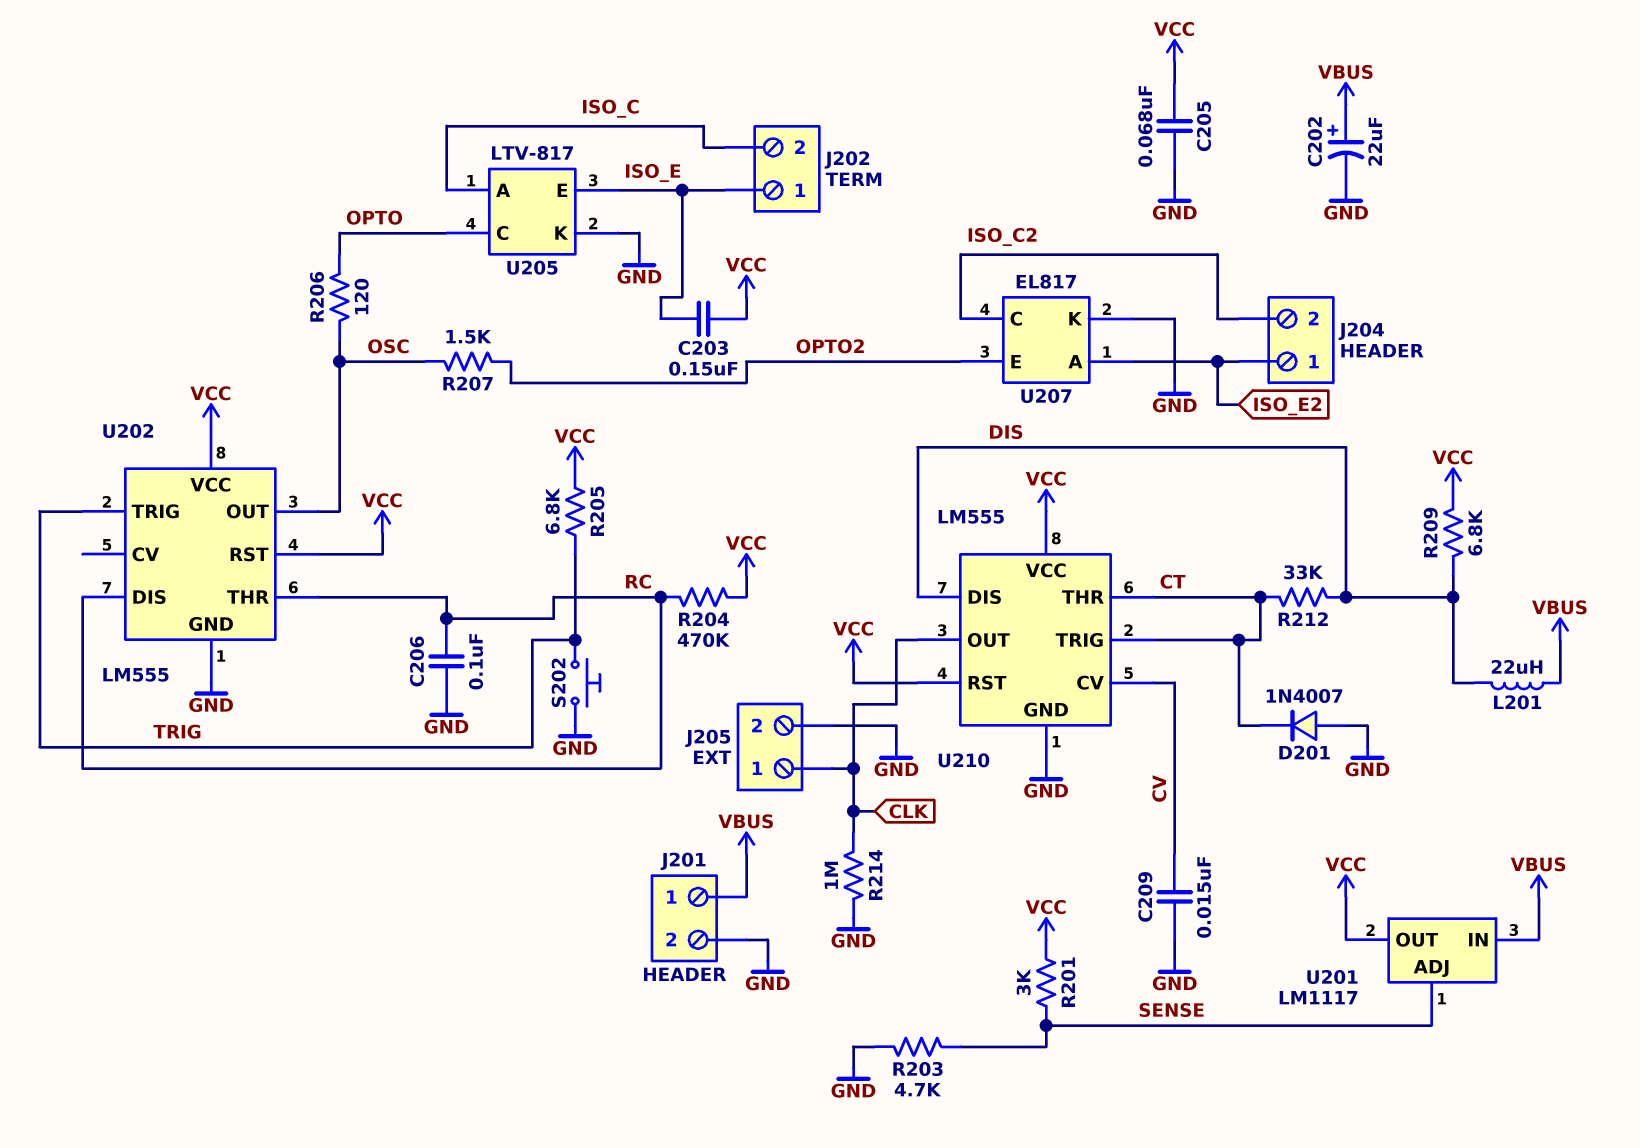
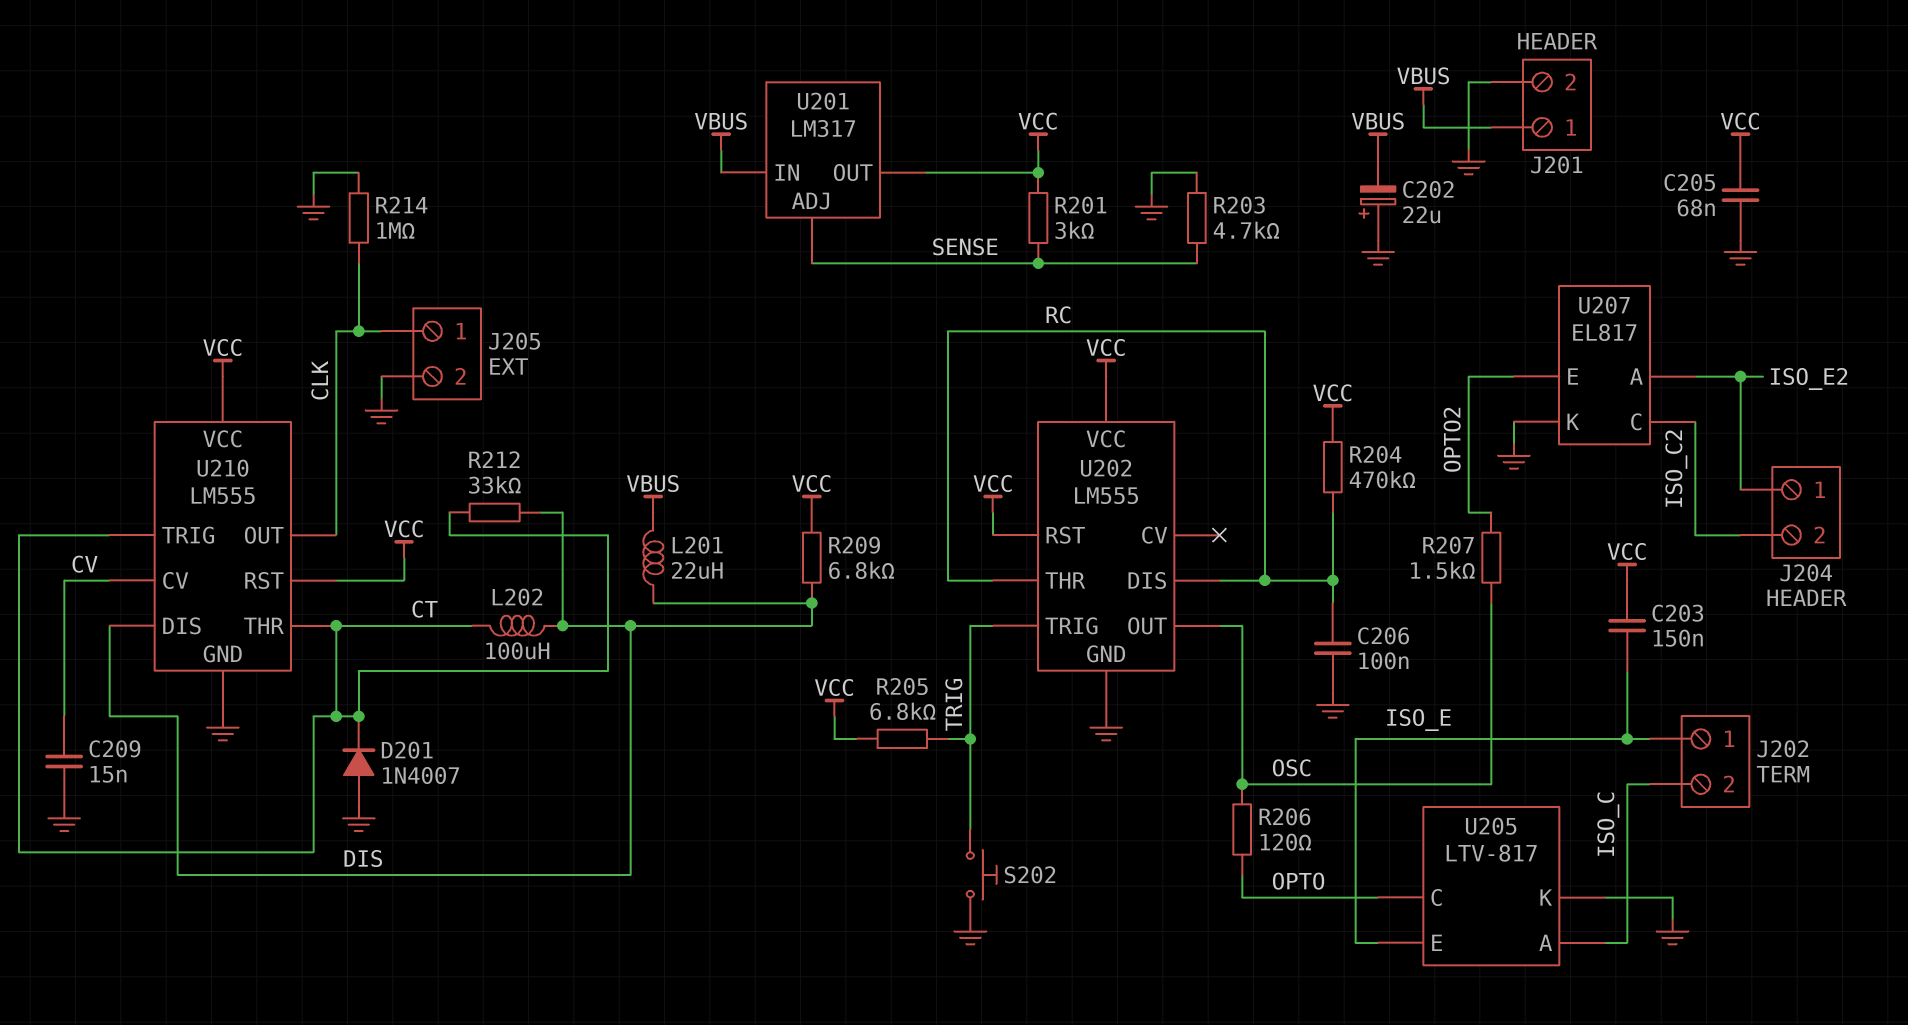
C202: 22uF (plus VBUS, minus GND) -> 22uF (plus GND, minus VBUS)
L202: none -> 100uH (CT, DIS)
U201: LM1117 -> LM317

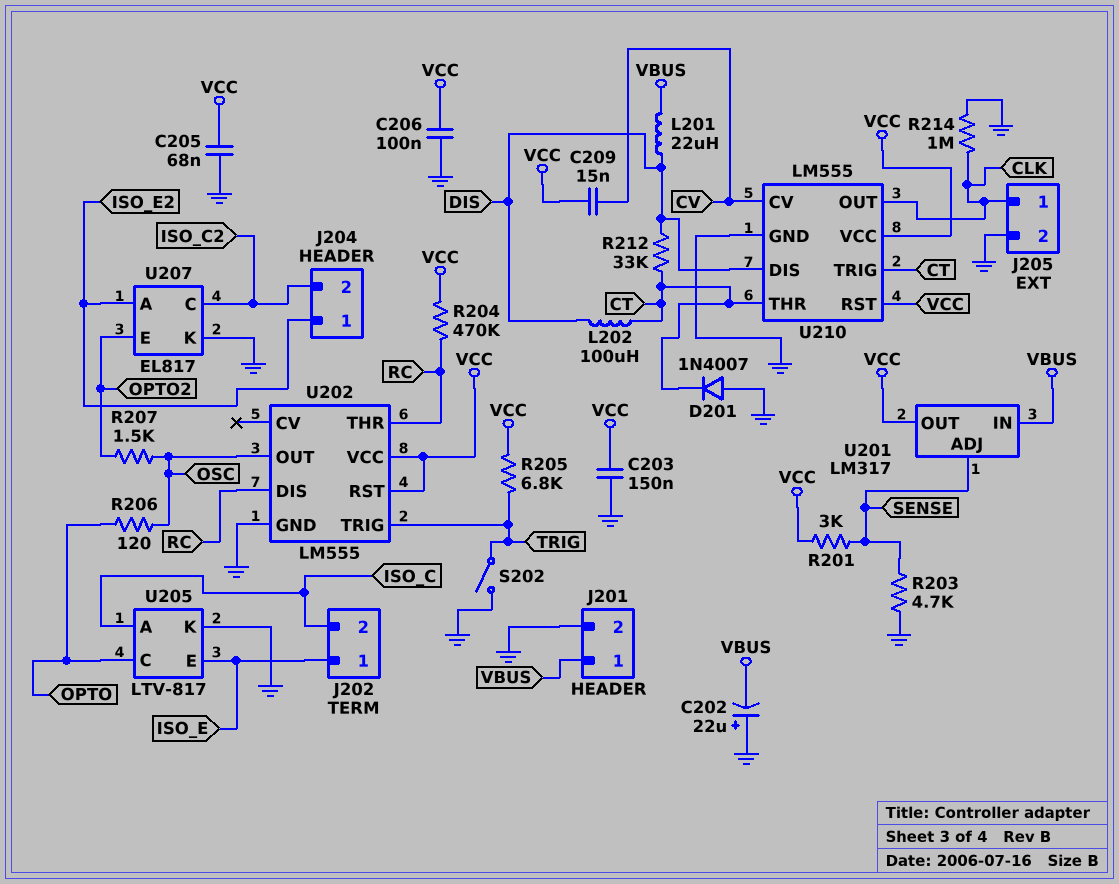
C203: 150nF (ISO_E, VCC) -> 150nF (GND, VCC)
C206: 100nF (GND, RC) -> 100nF (GND, VCC)
C209: 15nF (CV, GND) -> 15nF (CV, VCC)
R209: 6.8k (DIS, VCC) -> none
S202: button (GND, TRIG) -> switch (GND, TRIG)

